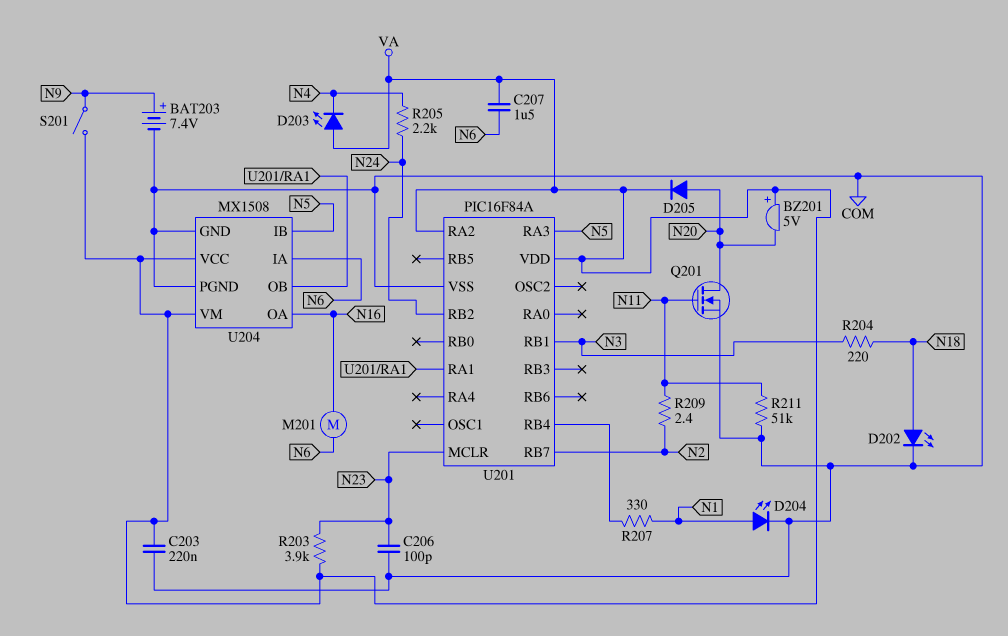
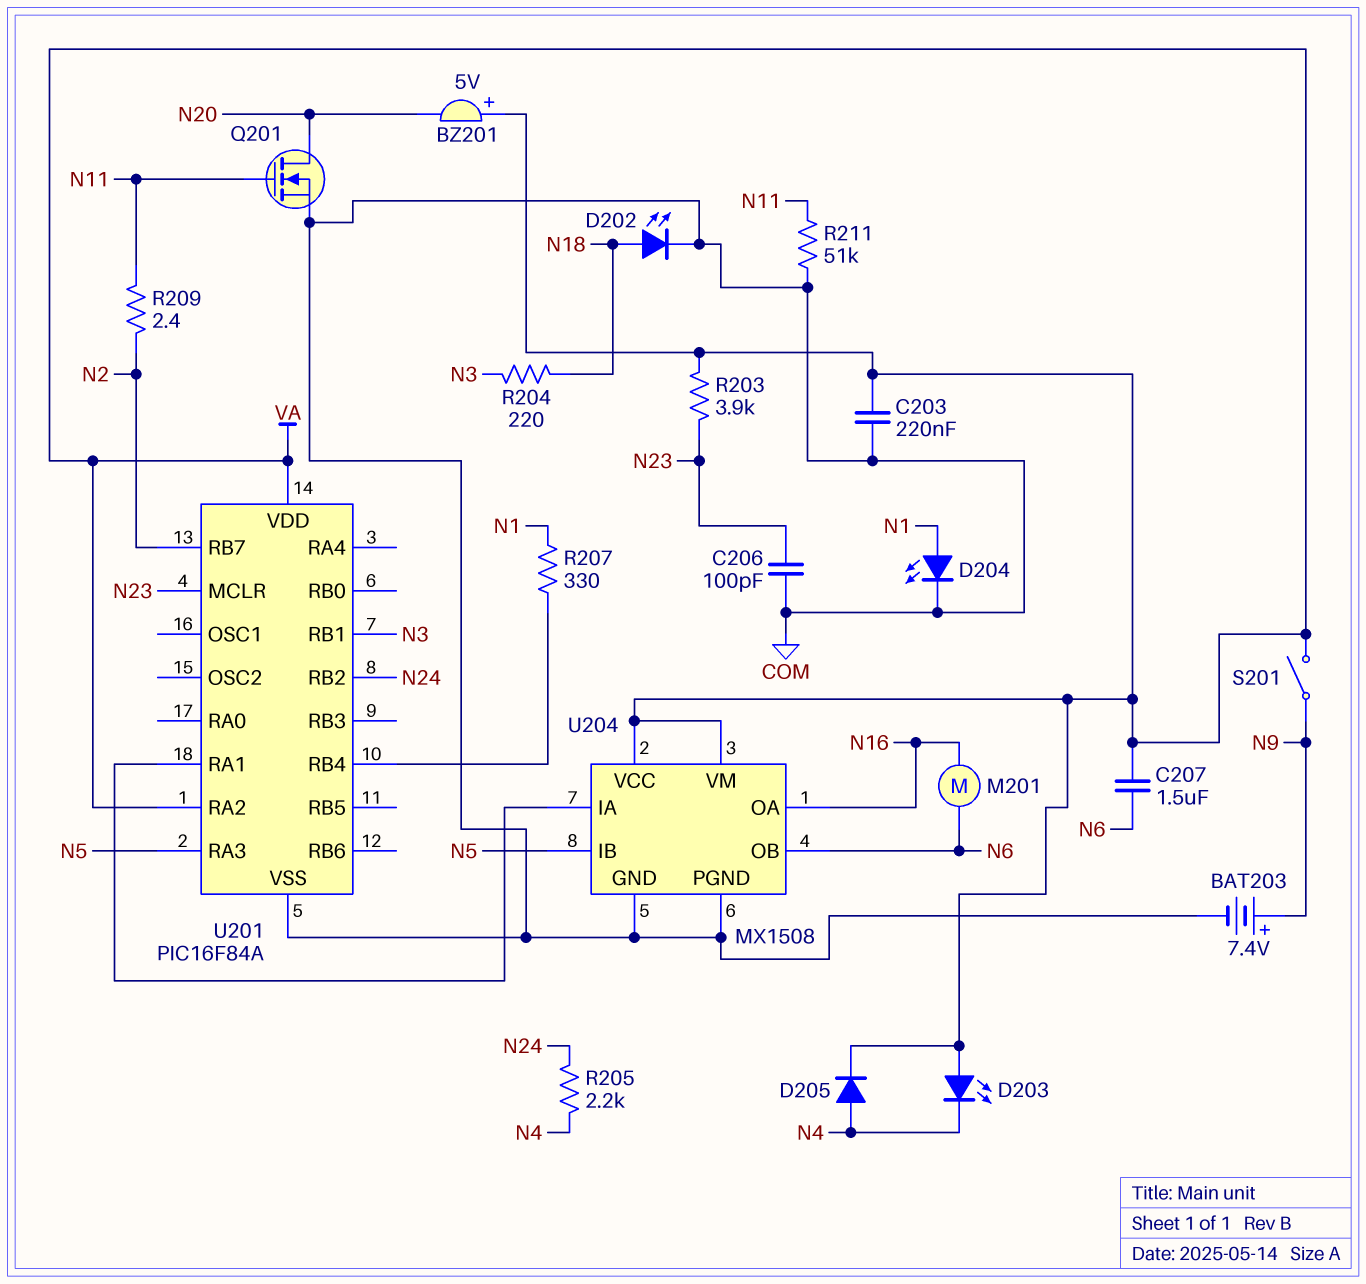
D205: diode (A N20, K VA) -> diode (A N4, K VA)
U204 pin IA: N6 -> U201/RA1
U204 pin OB: U201/RA1 -> N6

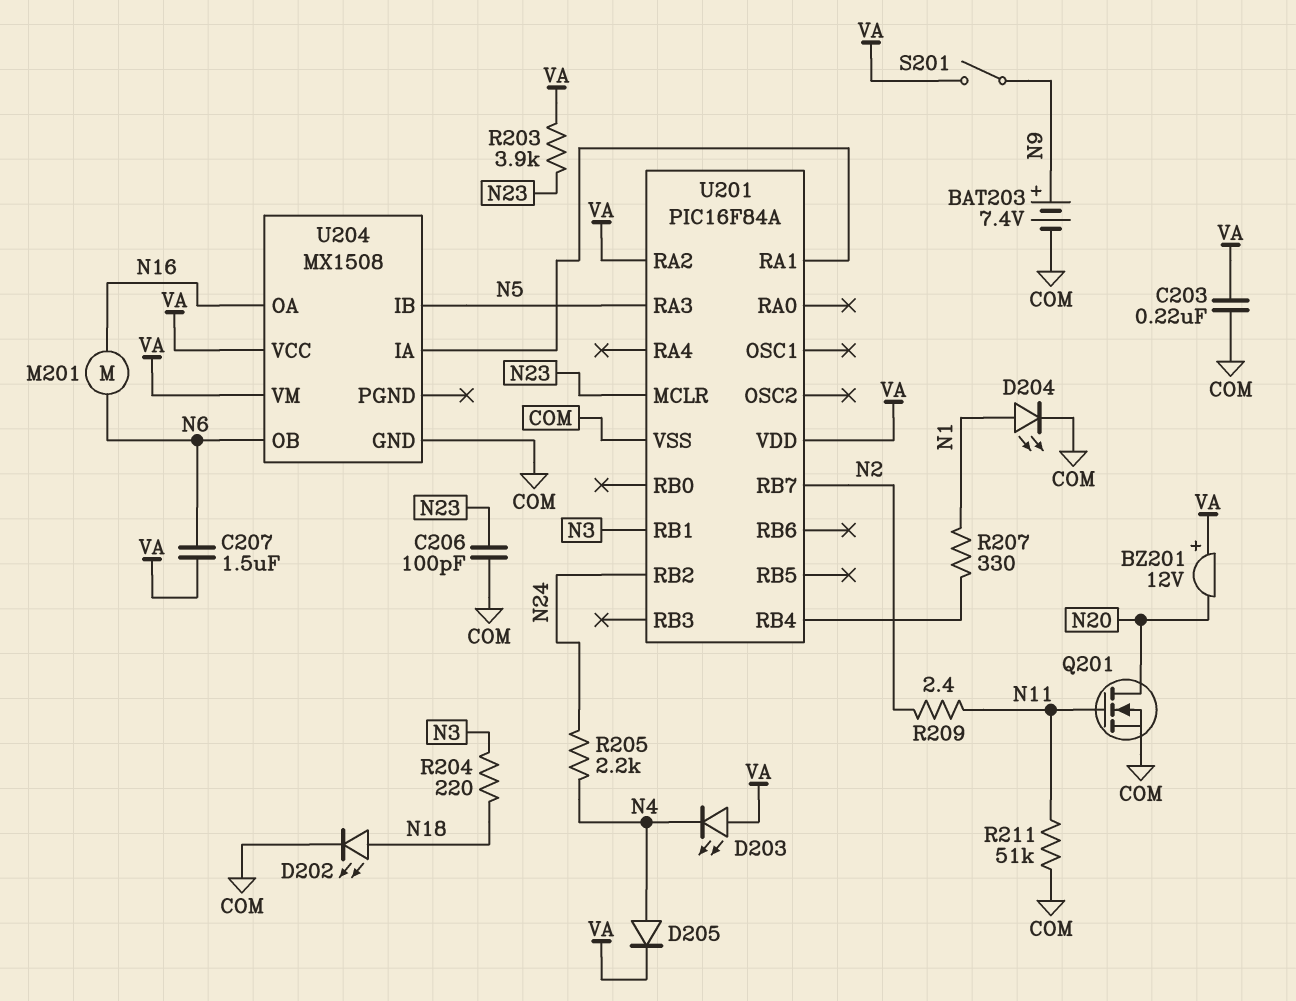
BZ201: buzzer 5V (plus VA, minus N20) -> buzzer 12V (plus VA, minus N20)
U204 pin PGND: COM -> none

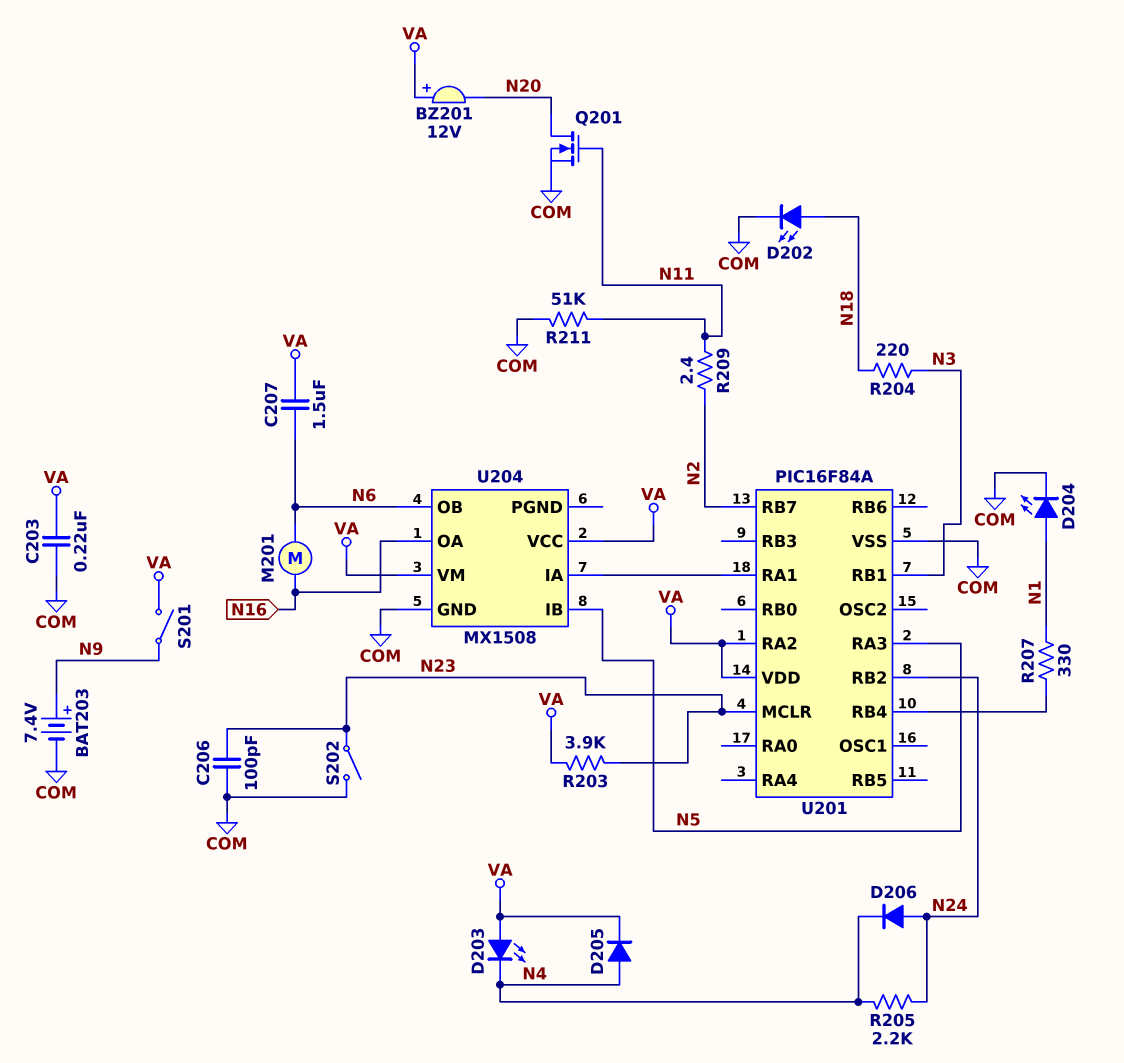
D206: none -> diode (A N24, K N4)
S202: none -> switch (COM, N23)

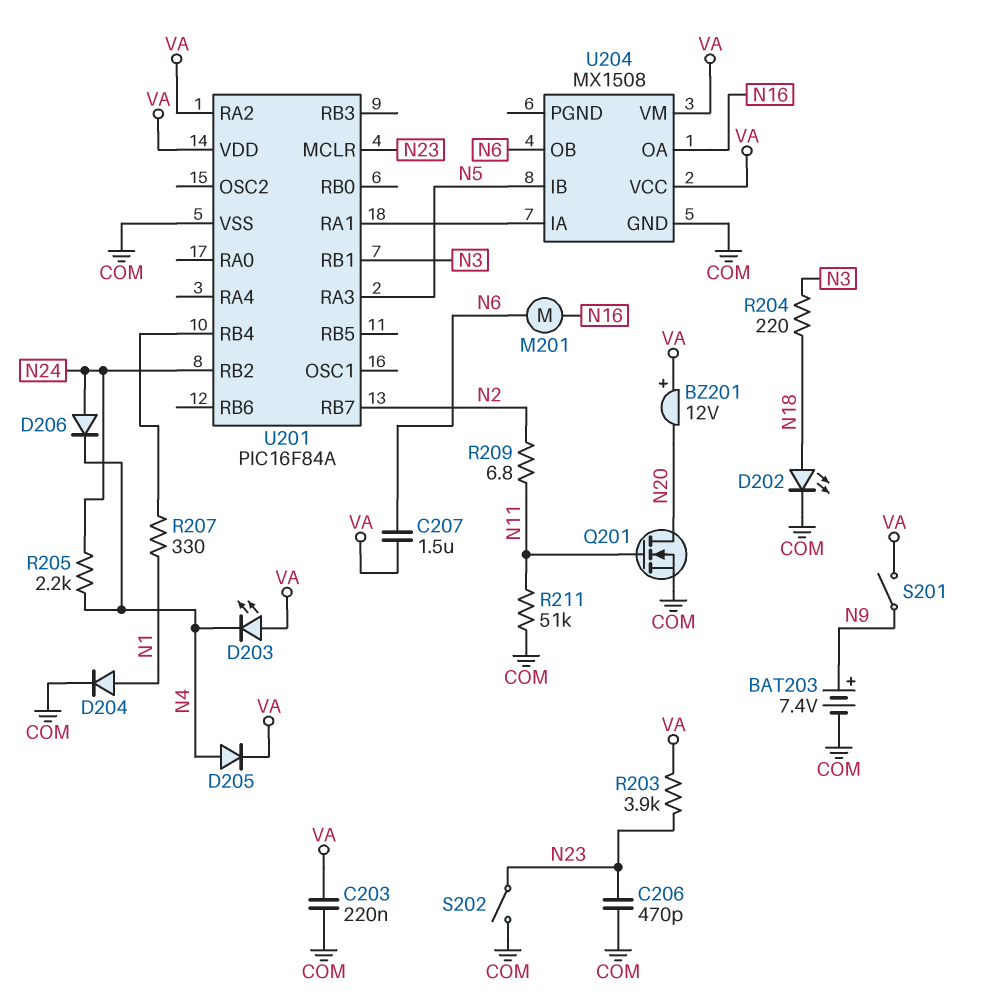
C206: 100pF (COM, N23) -> 470pF (COM, N23)
D204: LED (A N1, K COM) -> diode (A N1, K COM)
R209: 2.4 (N2, N11) -> 6.8 (N2, N11)

